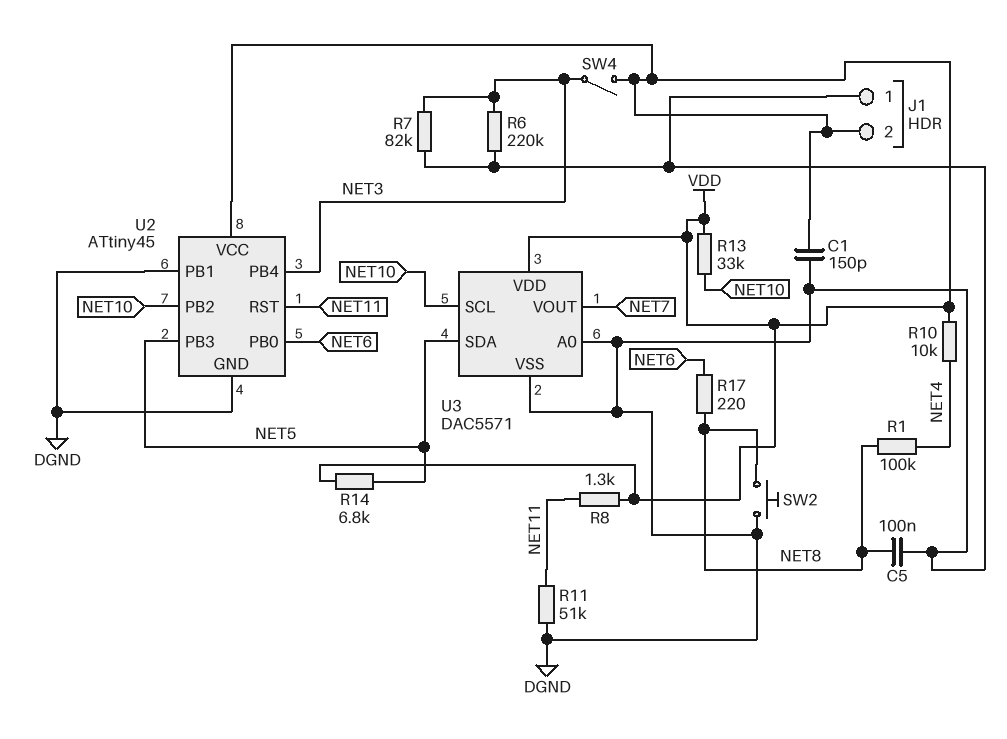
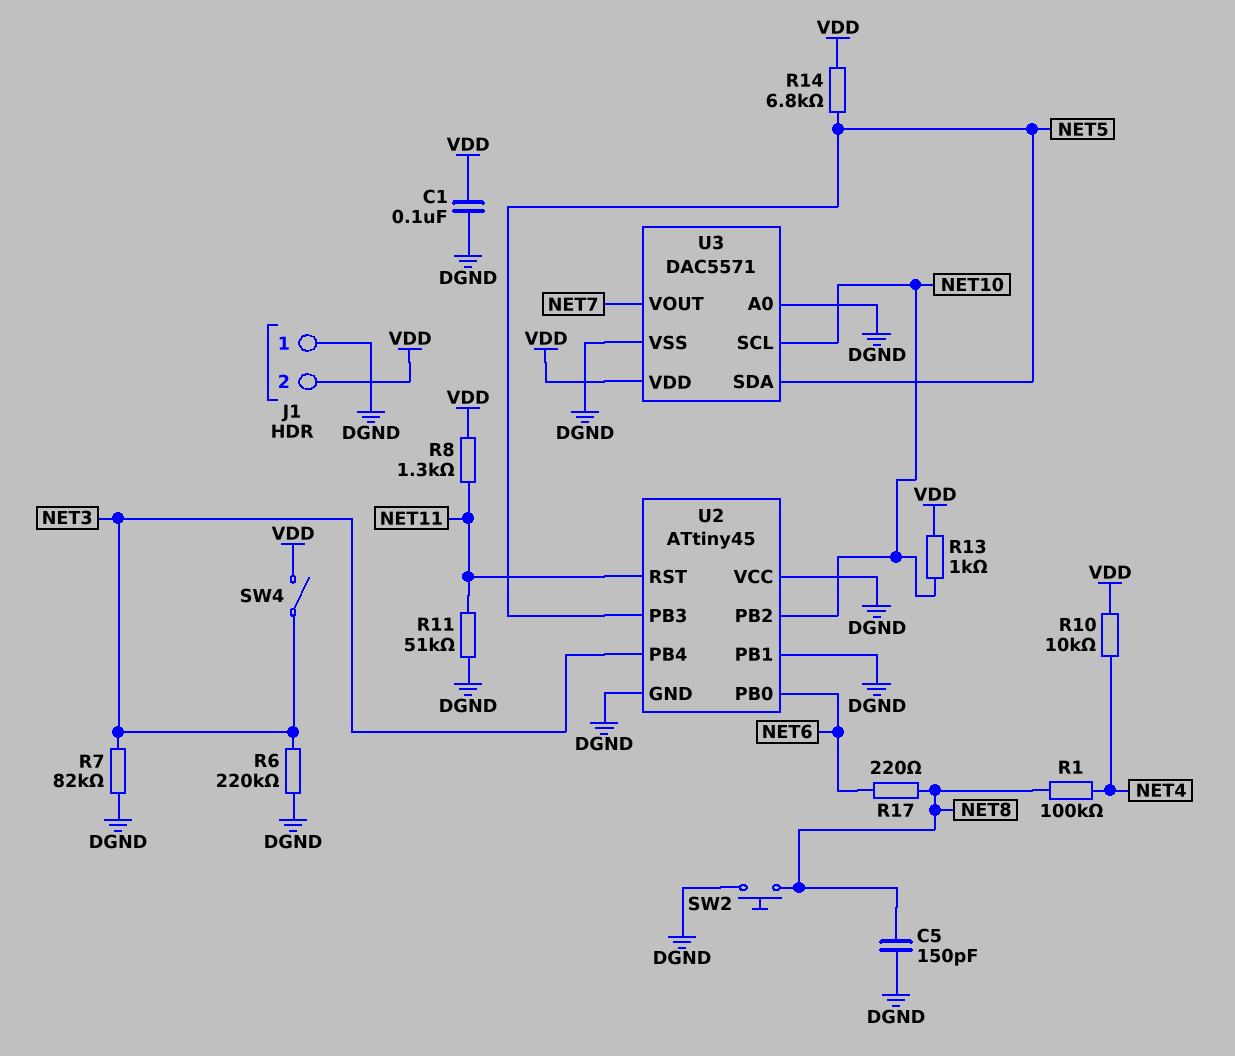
C1: 150pF (DGND, VDD) -> 100nF (DGND, VDD)
C5: 100nF (DGND, NET8) -> 150pF (DGND, NET8)
R13: 33k (NET10, VDD) -> 1k (NET10, VDD)
U2 pin VCC: VDD -> DGND

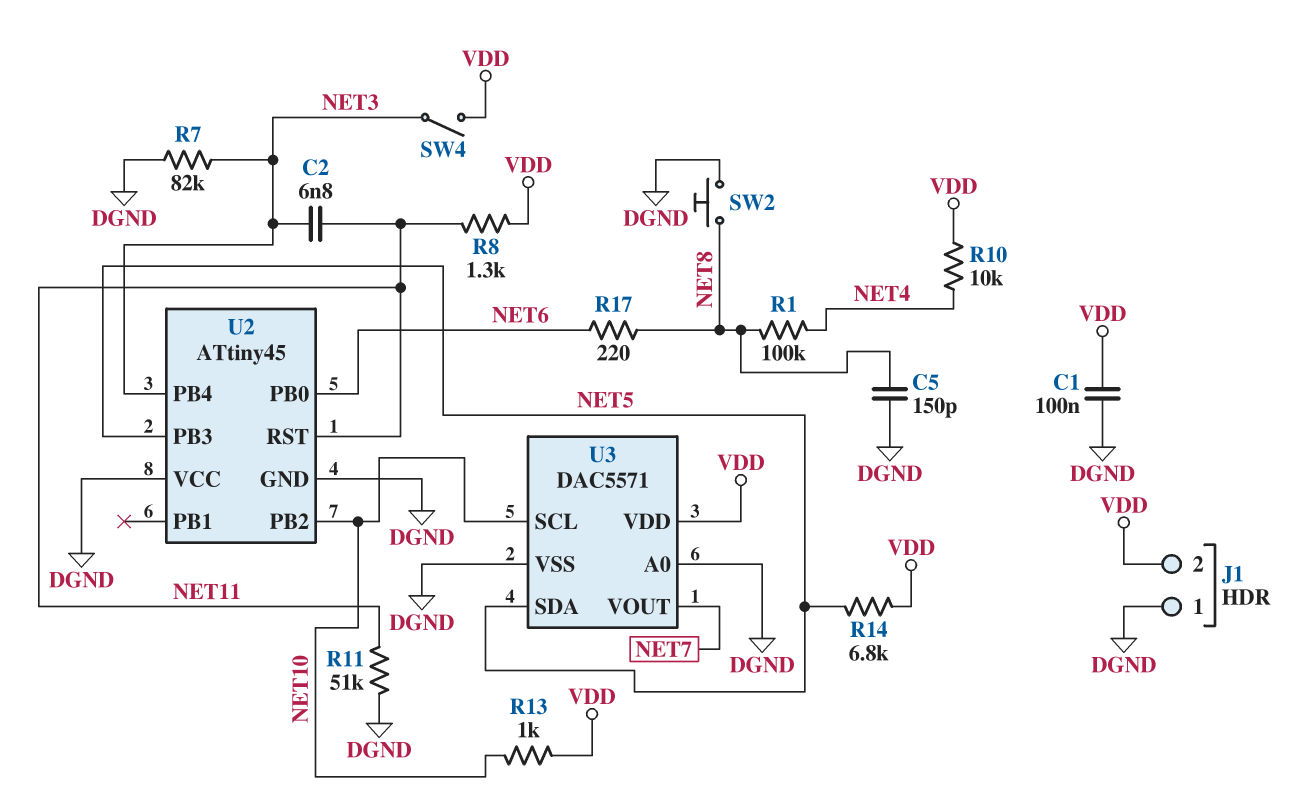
C2: none -> 6.8nF (NET3, NET11)
R6: 220k (DGND, NET3) -> none
U2 pin PB1: DGND -> none

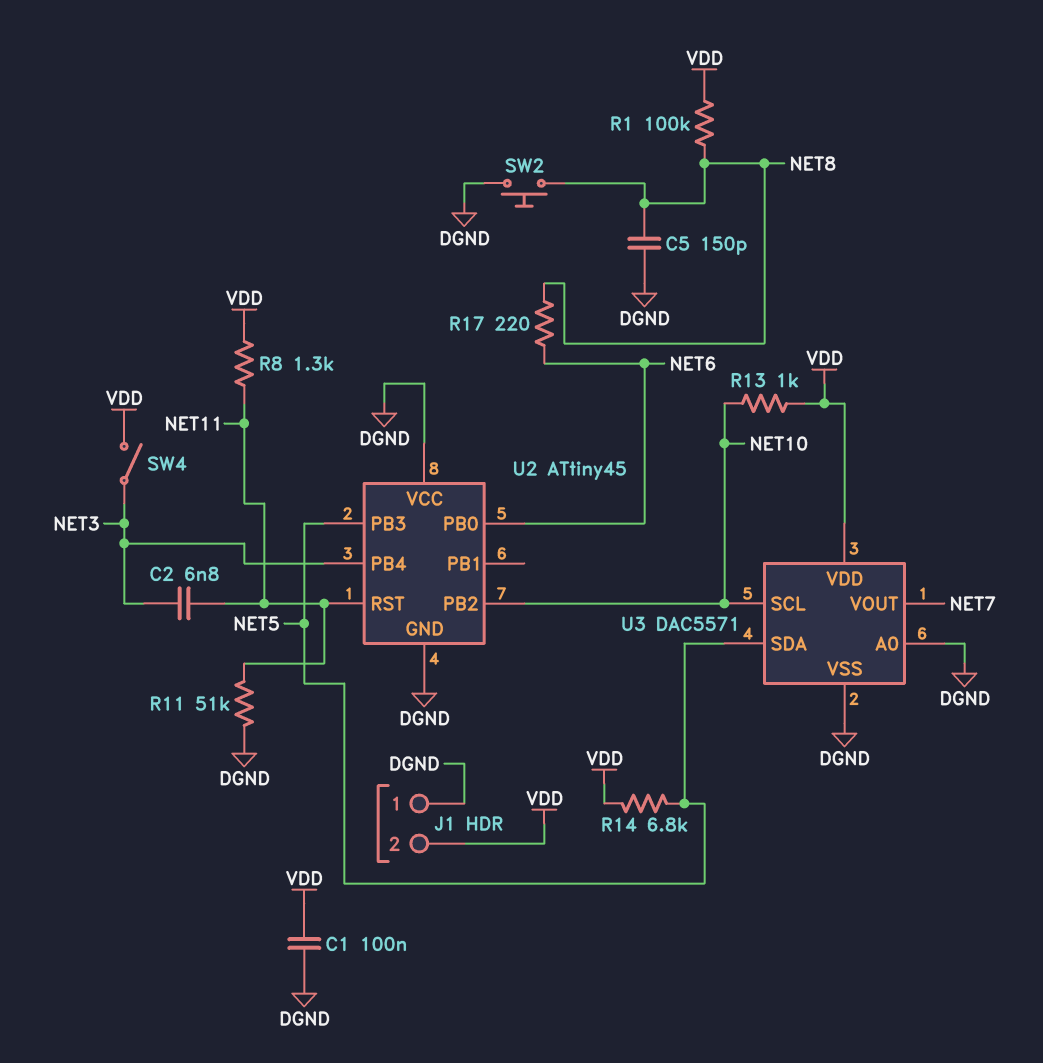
R1: 100k (NET4, NET8) -> 100k (NET8, VDD)
R7: 82k (DGND, NET3) -> none
R10: 10k (NET4, VDD) -> none

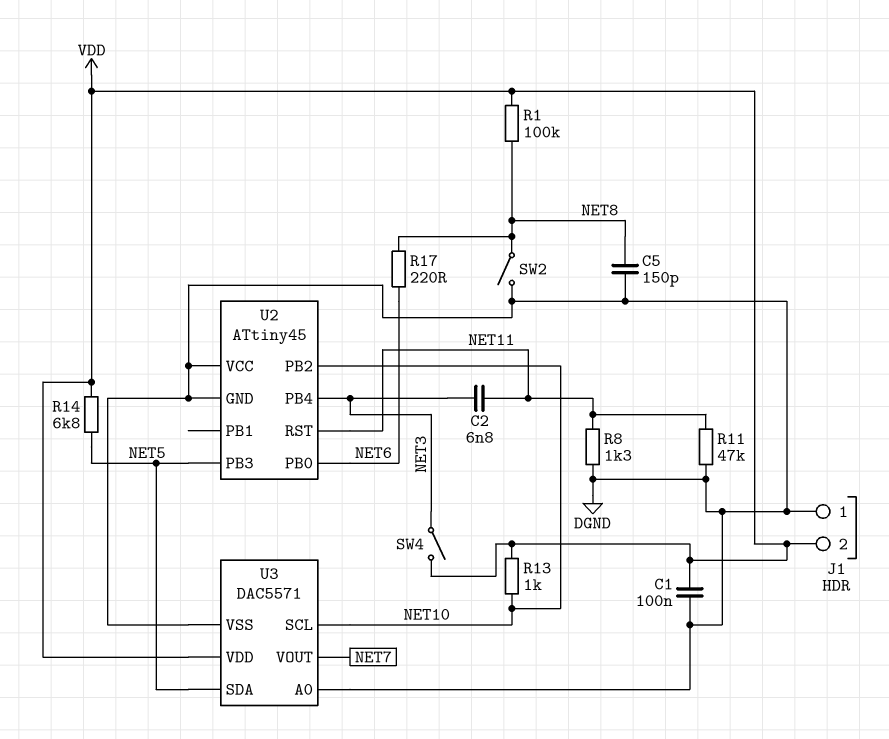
R8: 1.3k (NET11, VDD) -> 1.3k (DGND, NET11)
R11: 51k (DGND, NET11) -> 47k (DGND, NET11)
SW2: button (DGND, NET8) -> switch (DGND, NET8)

